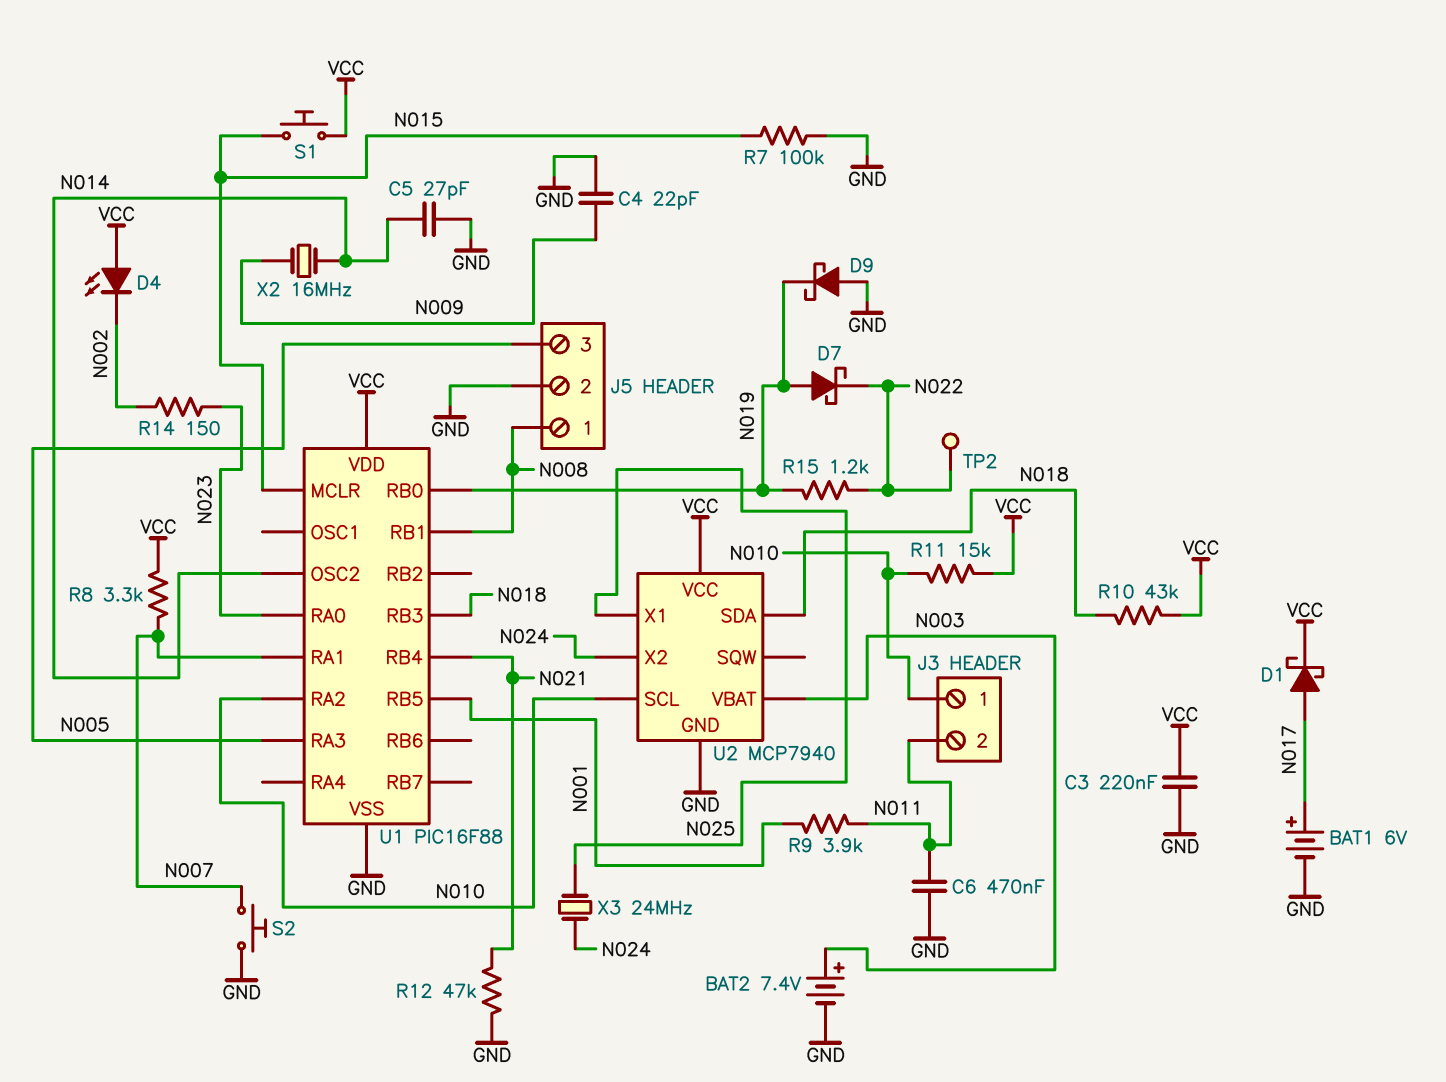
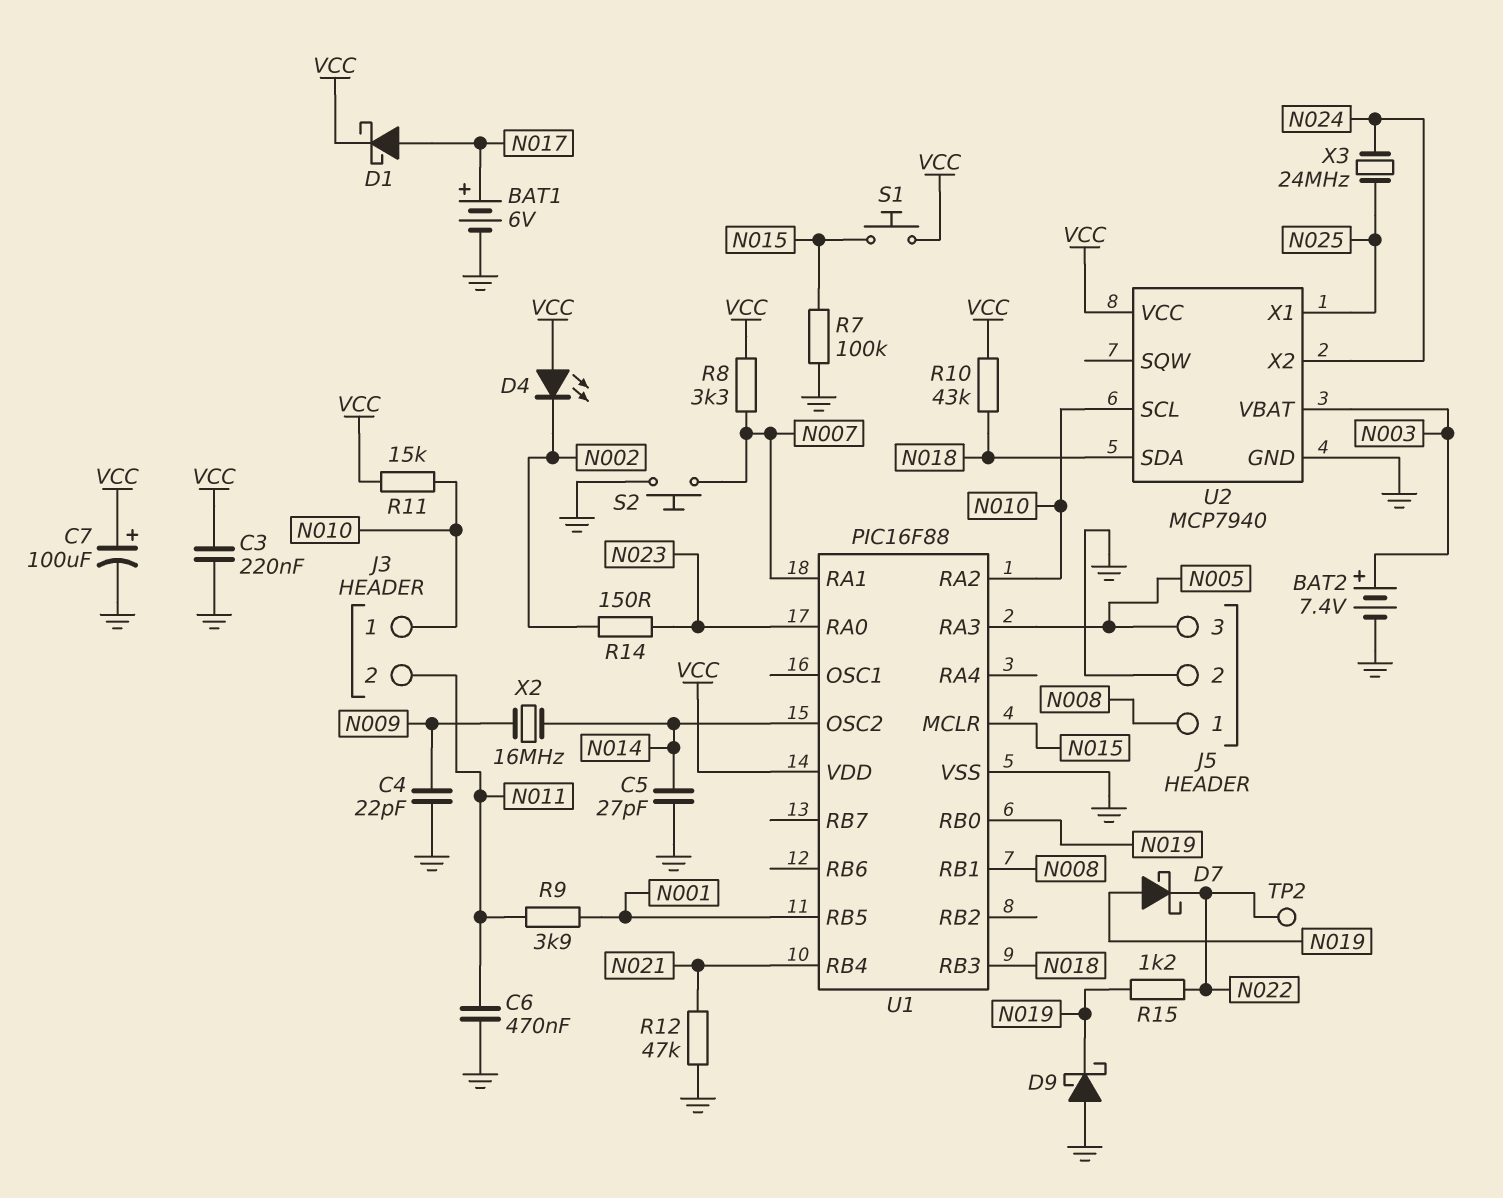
C7: none -> 100uF (plus VCC, minus GND)

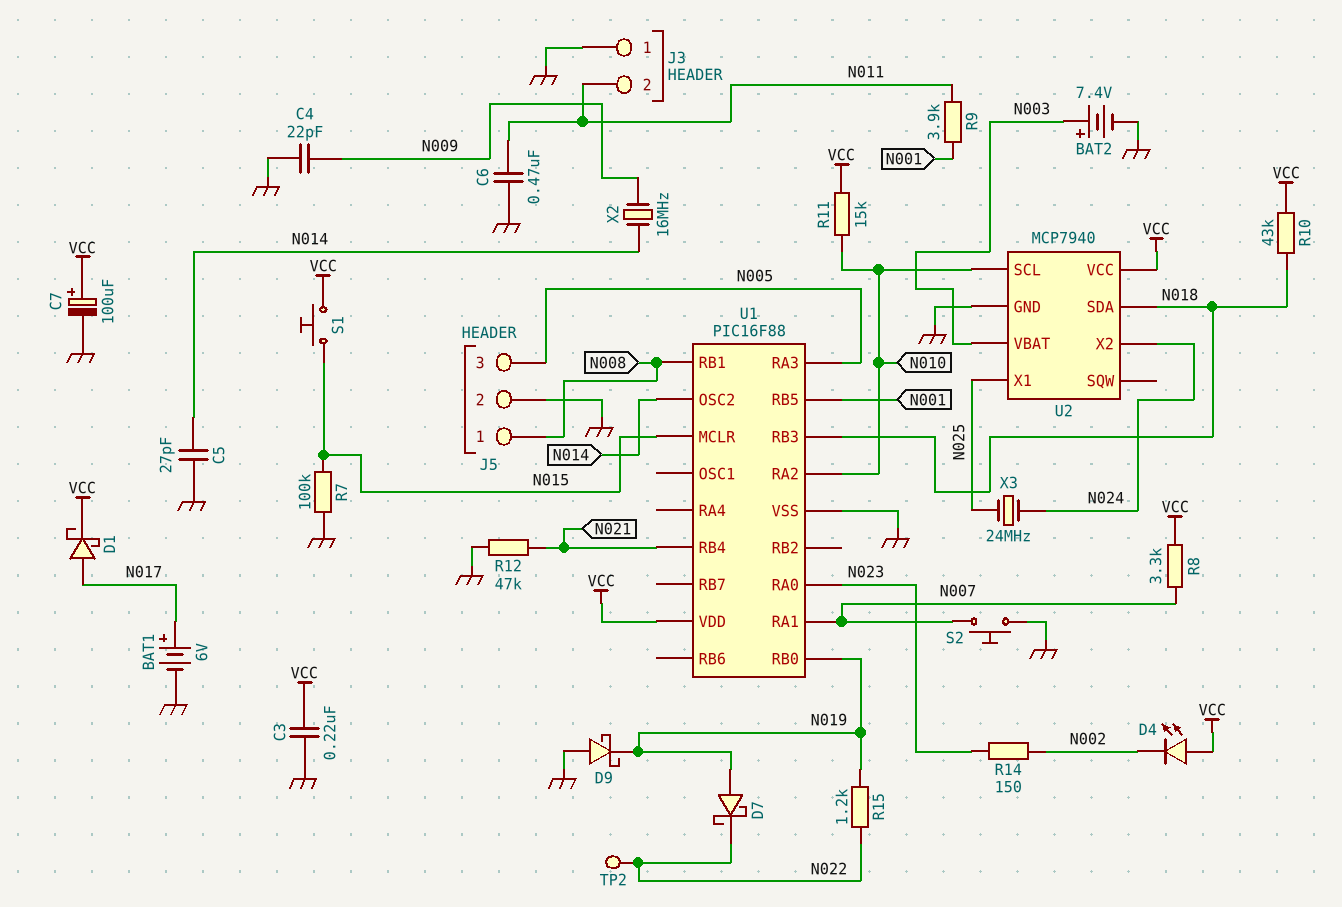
J3 pin 1: N010 -> GND

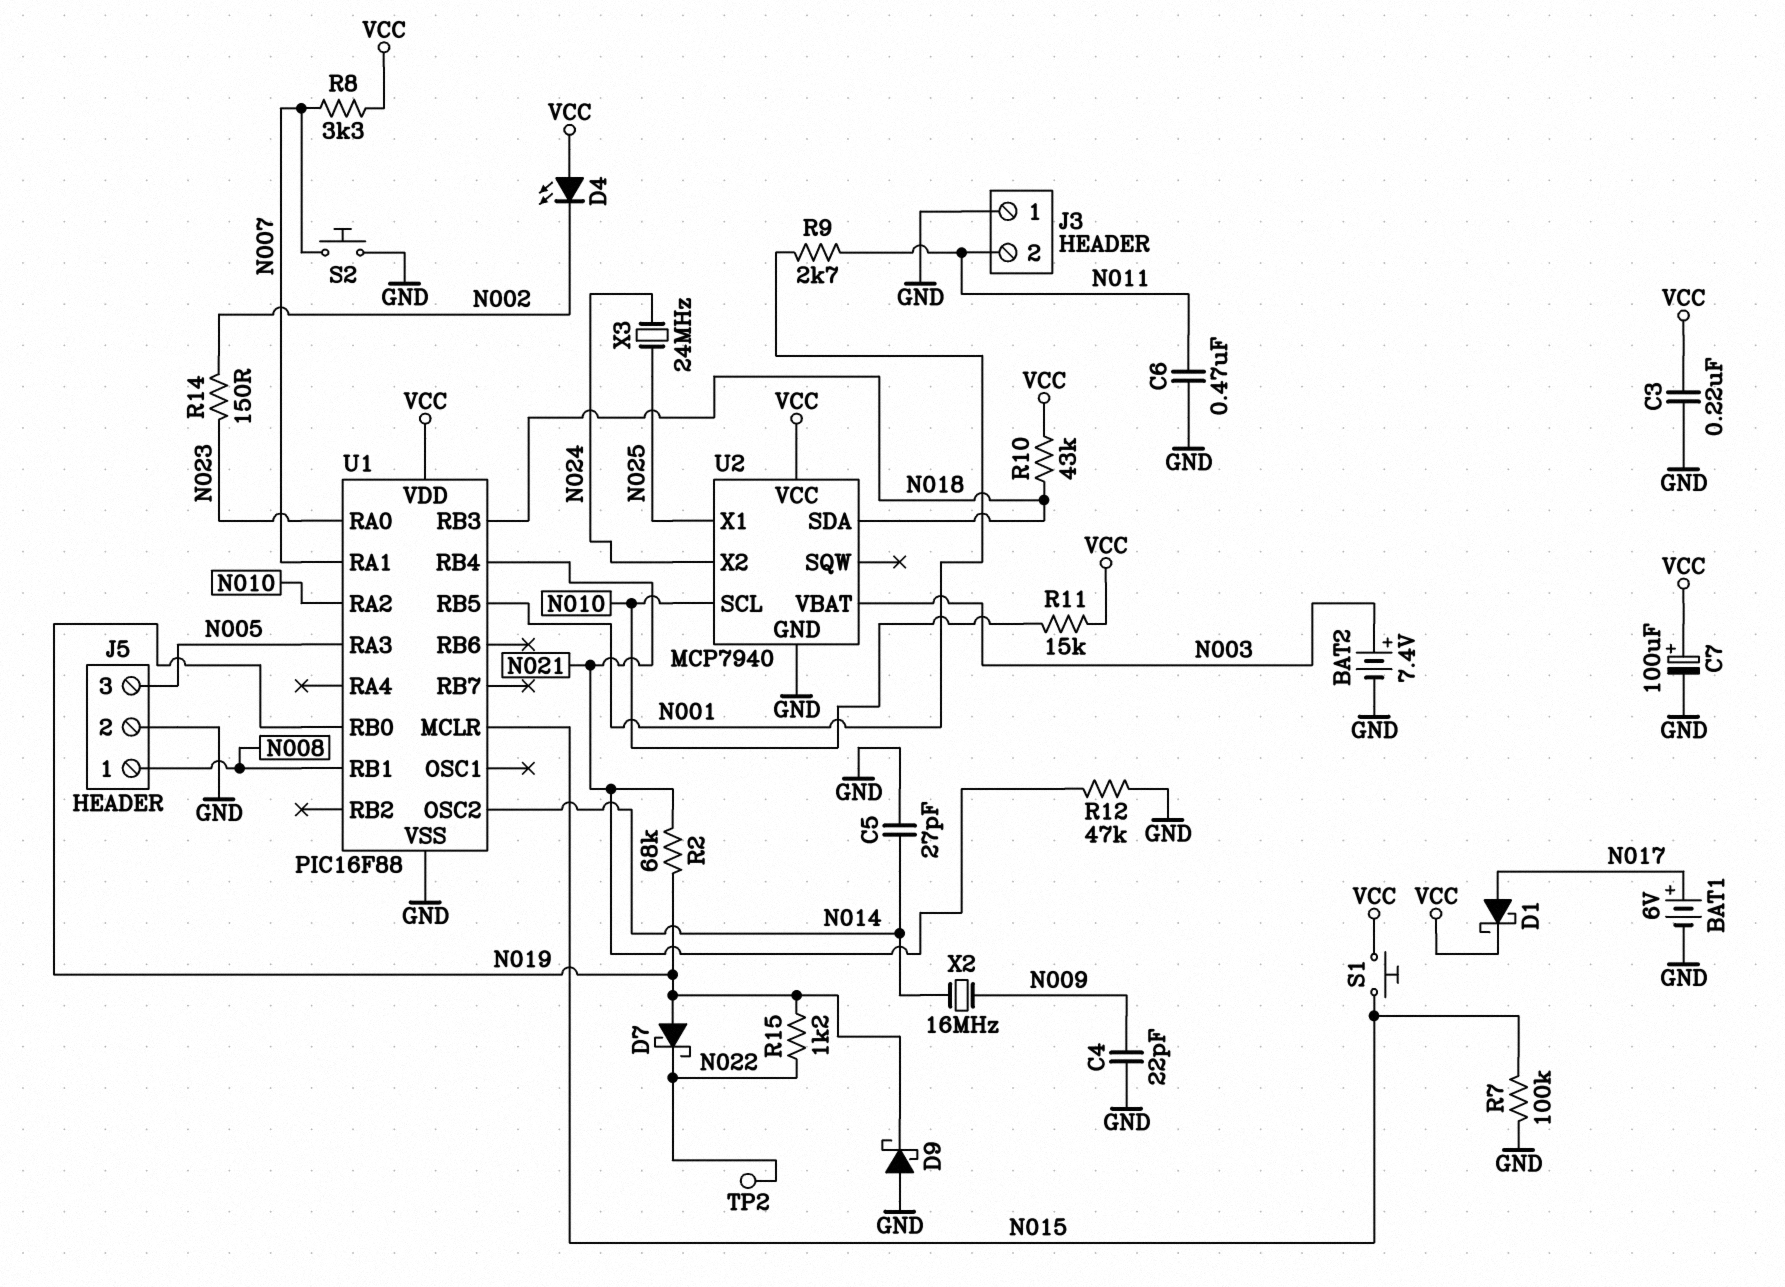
R2: none -> 68k (N019, N021)
R9: 3.9k (N001, N011) -> 2.7k (N001, N011)

